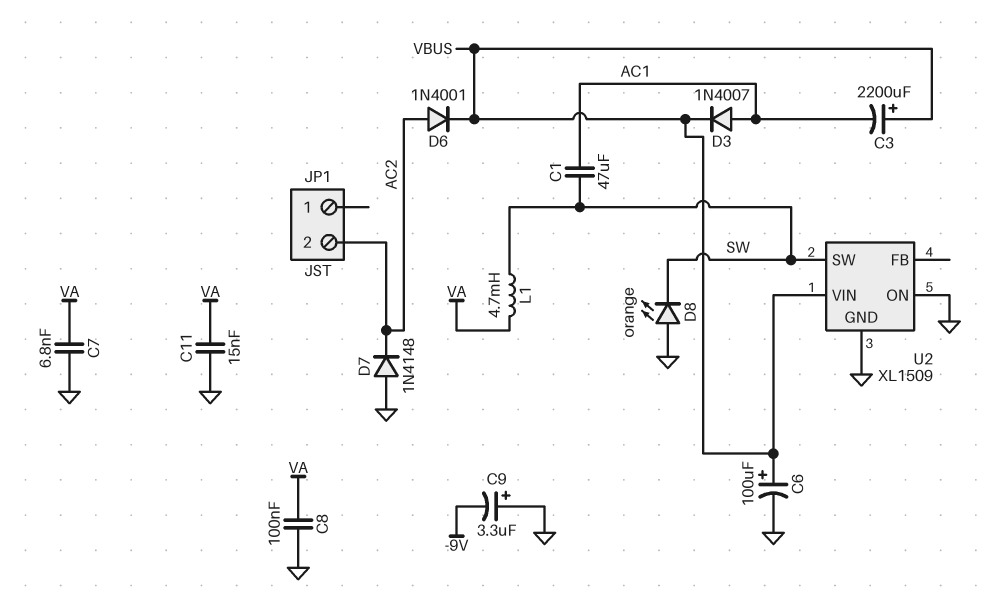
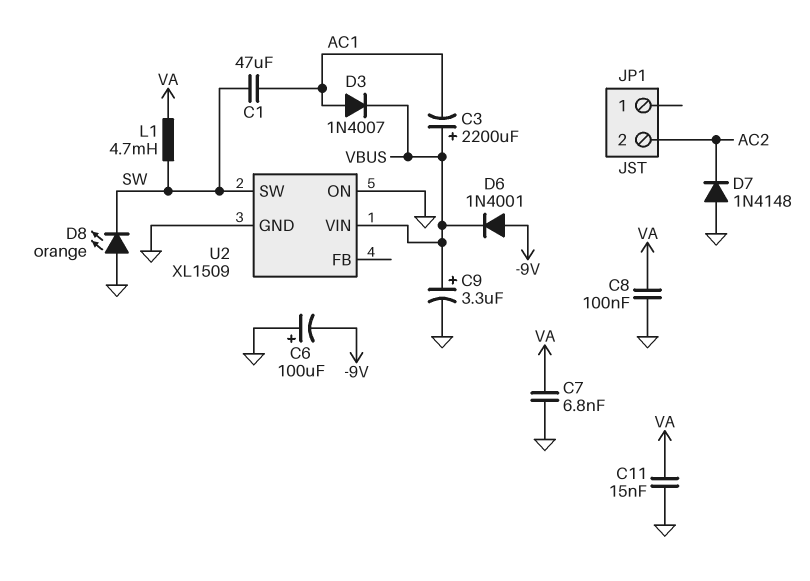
C6: 100uF (plus VBUS, minus GND) -> 100uF (plus GND, minus -9V)
C9: 3.3uF (plus GND, minus -9V) -> 3.3uF (plus VBUS, minus GND)
D6: diode 1N4001 (A AC2, K VBUS) -> diode 1N4001 (A -9V, K VBUS)

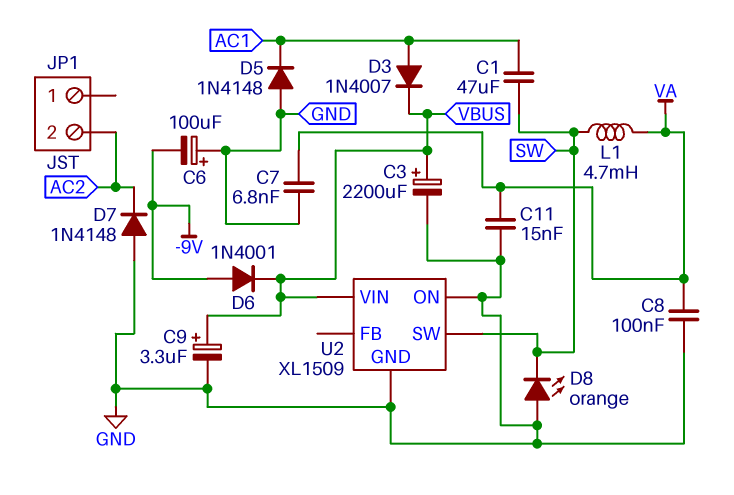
C3: 2200uF (plus VBUS, minus AC1) -> 2200uF (plus VBUS, minus GND)
D5: none -> diode 1N4148 (A GND, K AC1)

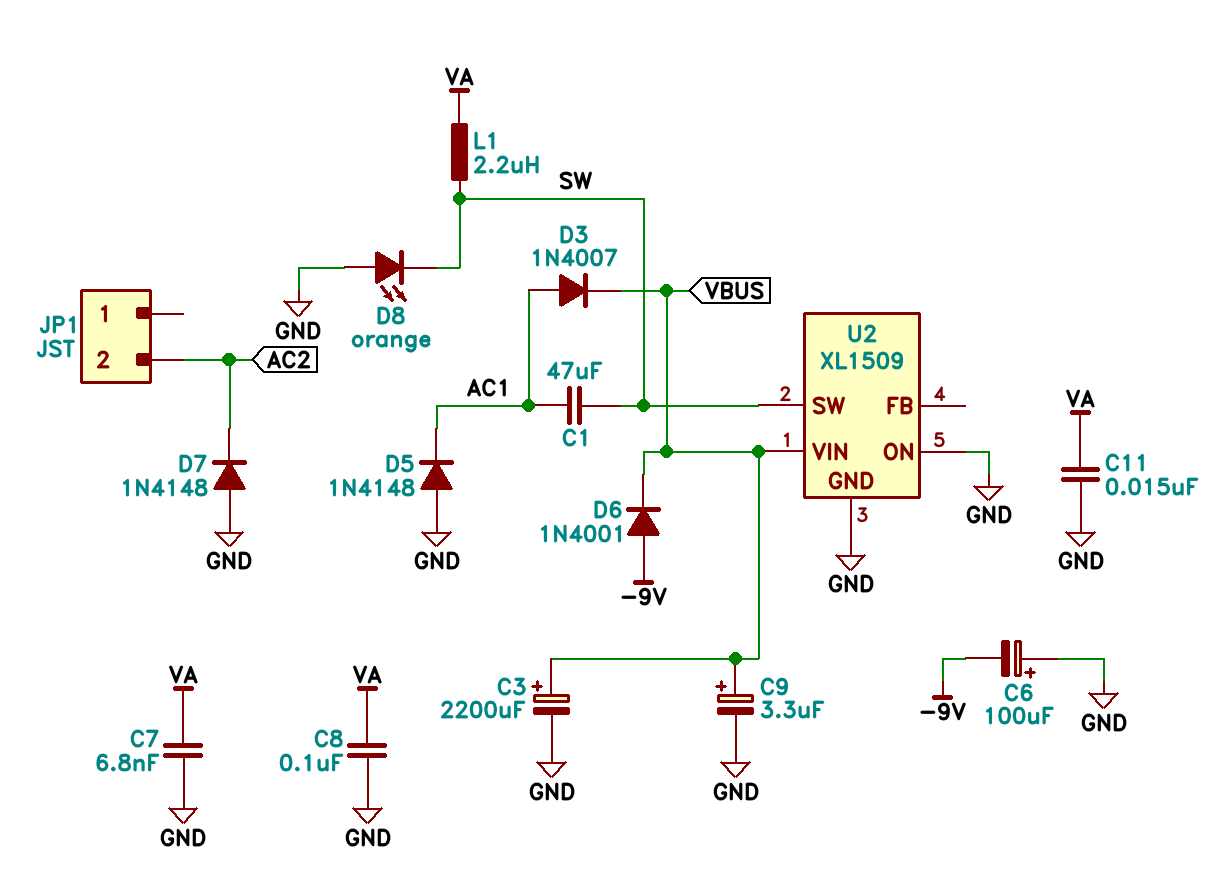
L1: 4.7mH (SW, VA) -> 2.2uH (SW, VA)

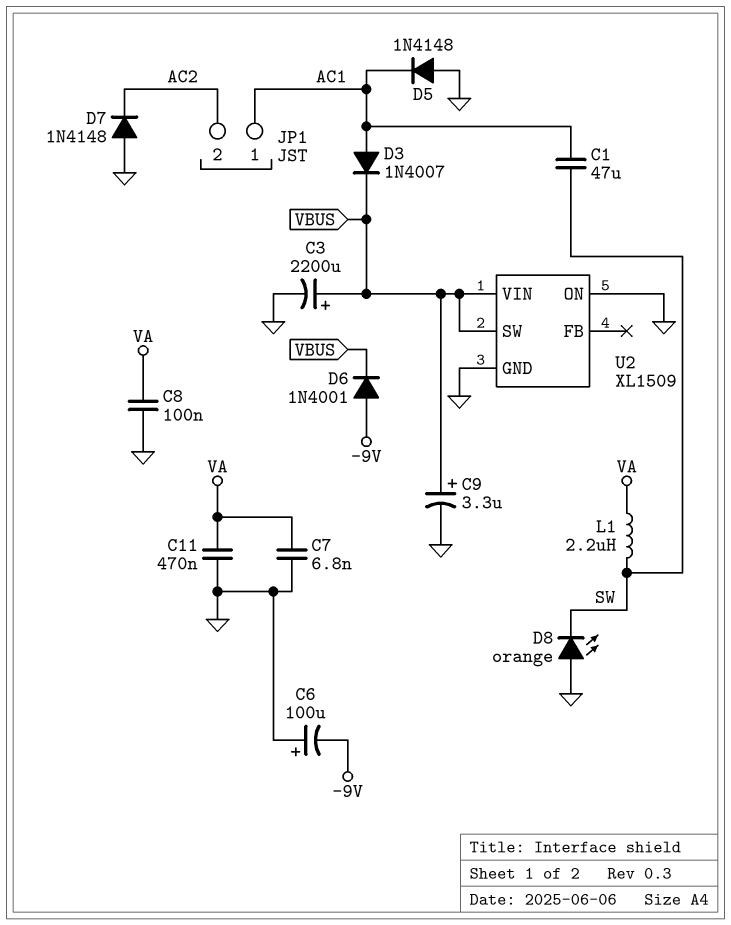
C11: 15nF (GND, VA) -> 470nF (GND, VA)
JP1 pin 1: none -> AC1
U2 pin SW: SW -> VBUS

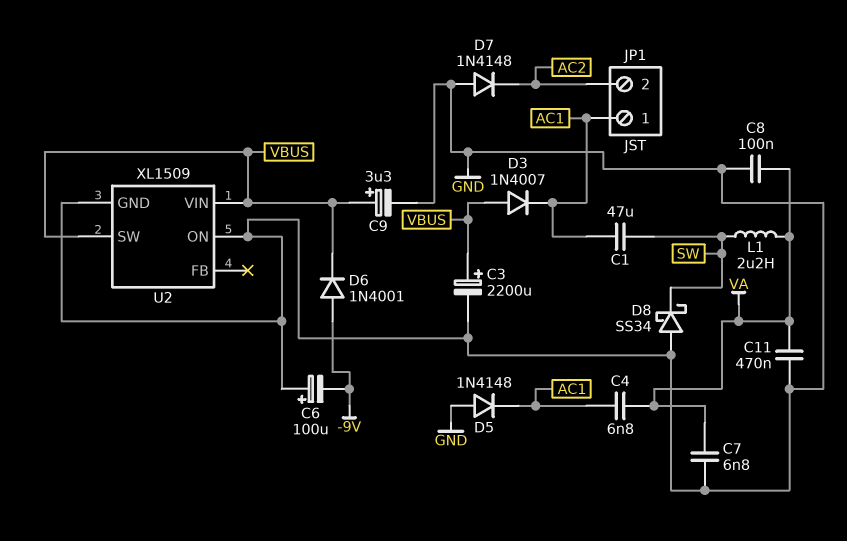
C4: none -> 6.8nF (AC1, VA)
D3: diode 1N4007 (A AC1, K VBUS) -> diode 1N4007 (A VBUS, K AC1)
D8: LED orange (A GND, K SW) -> schottky SS34 (A GND, K SW)

